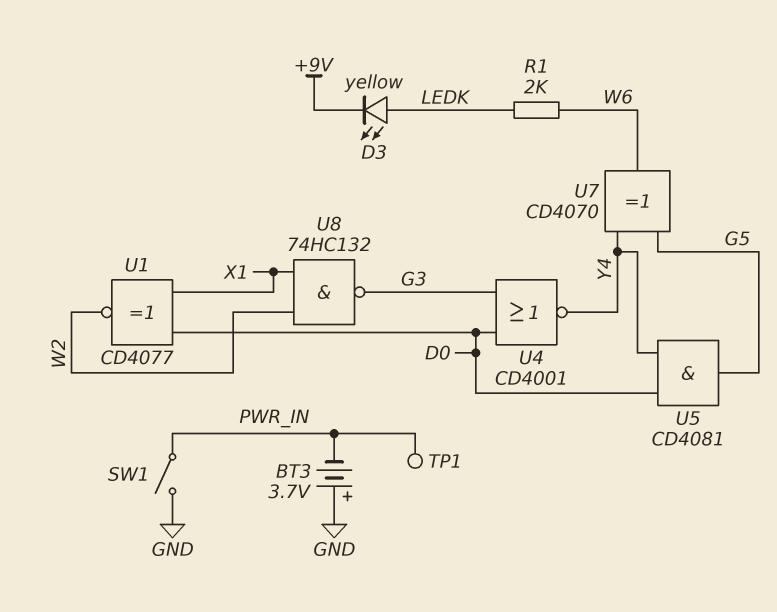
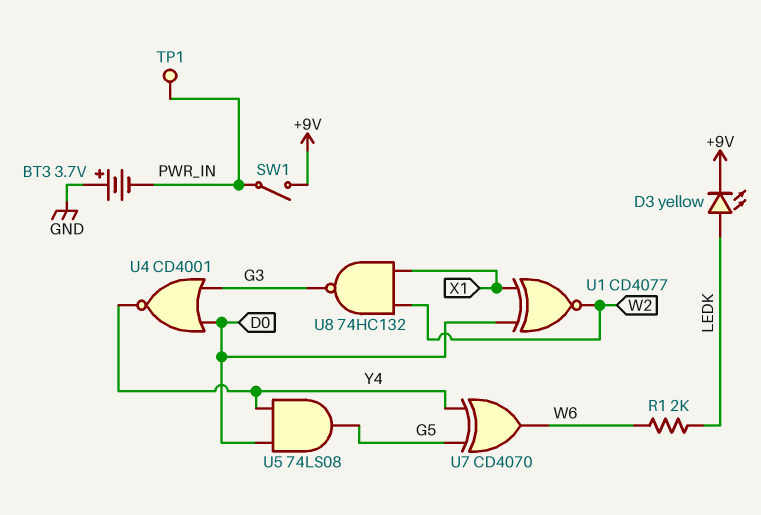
SW1: switch (GND, PWR_IN) -> switch (+9V, PWR_IN)
U5: AND CD4081 (in D0, in Y4, out G5) -> AND 74LS08 (in D0, in Y4, out G5)

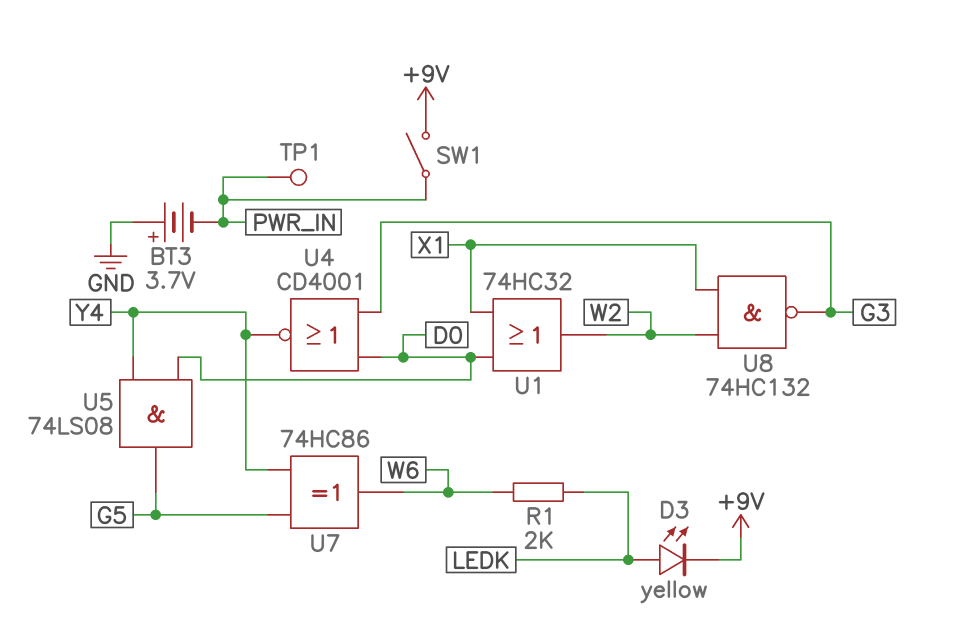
U1: XNOR CD4077 (in D0, in X1, out W2) -> OR 74HC32 (in D0, in X1, out W2)
U7: XOR CD4070 (in G5, in Y4, out W6) -> XOR 74HC86 (in G5, in Y4, out W6)

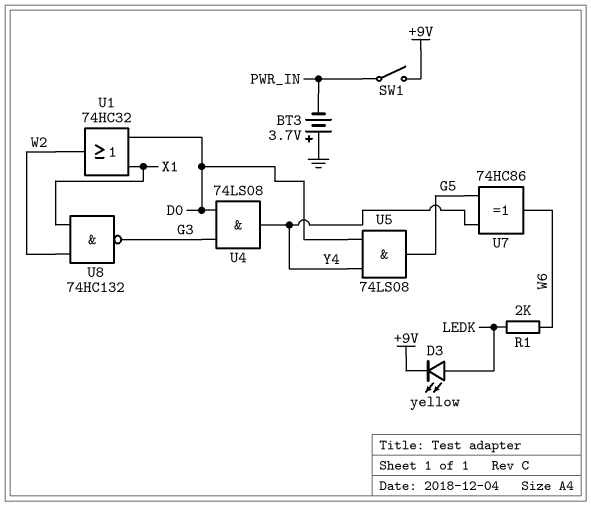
TP1: test point (PWR_IN) -> none
U4: NOR CD4001 (in D0, in G3, out Y4) -> AND 74LS08 (in D0, in G3, out Y4)

